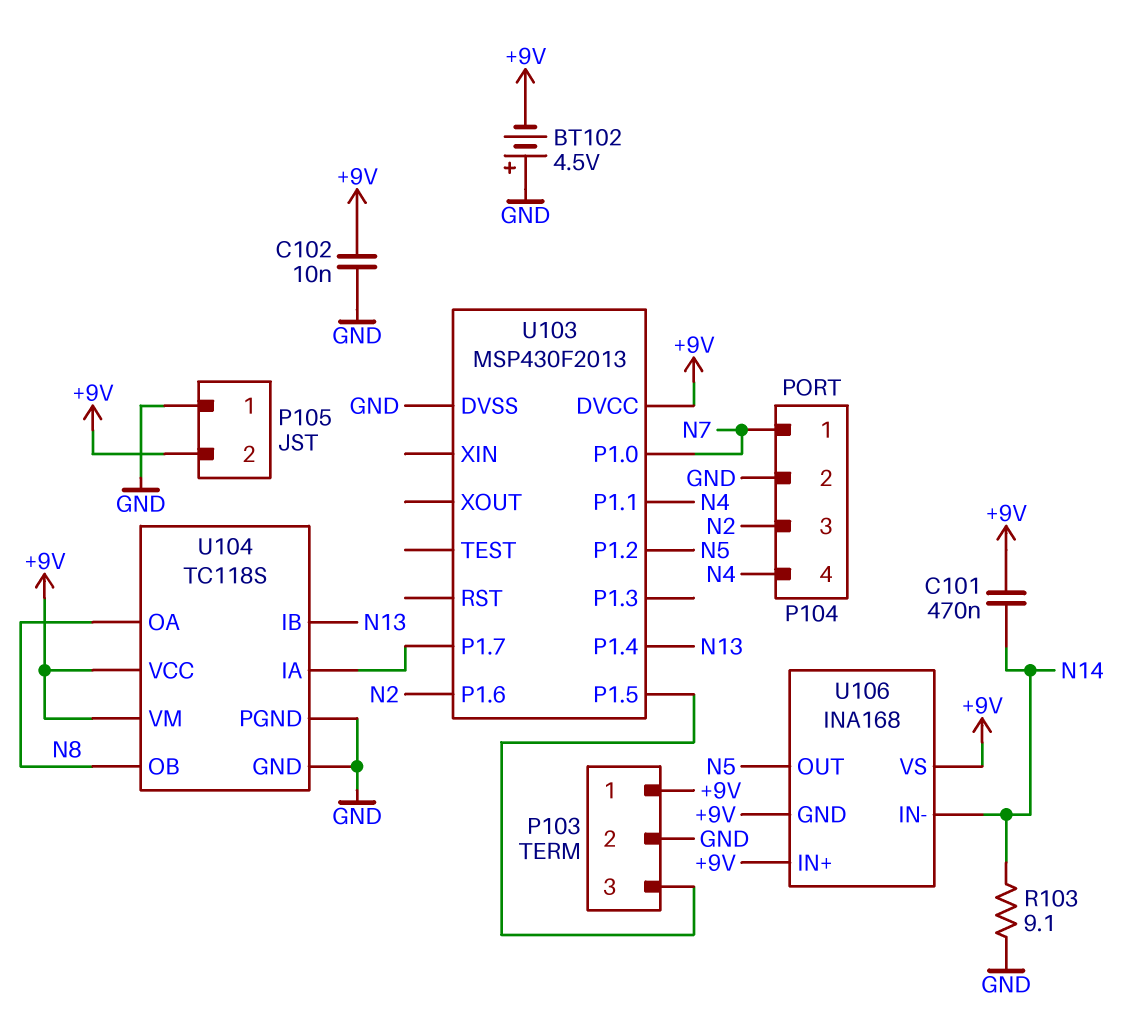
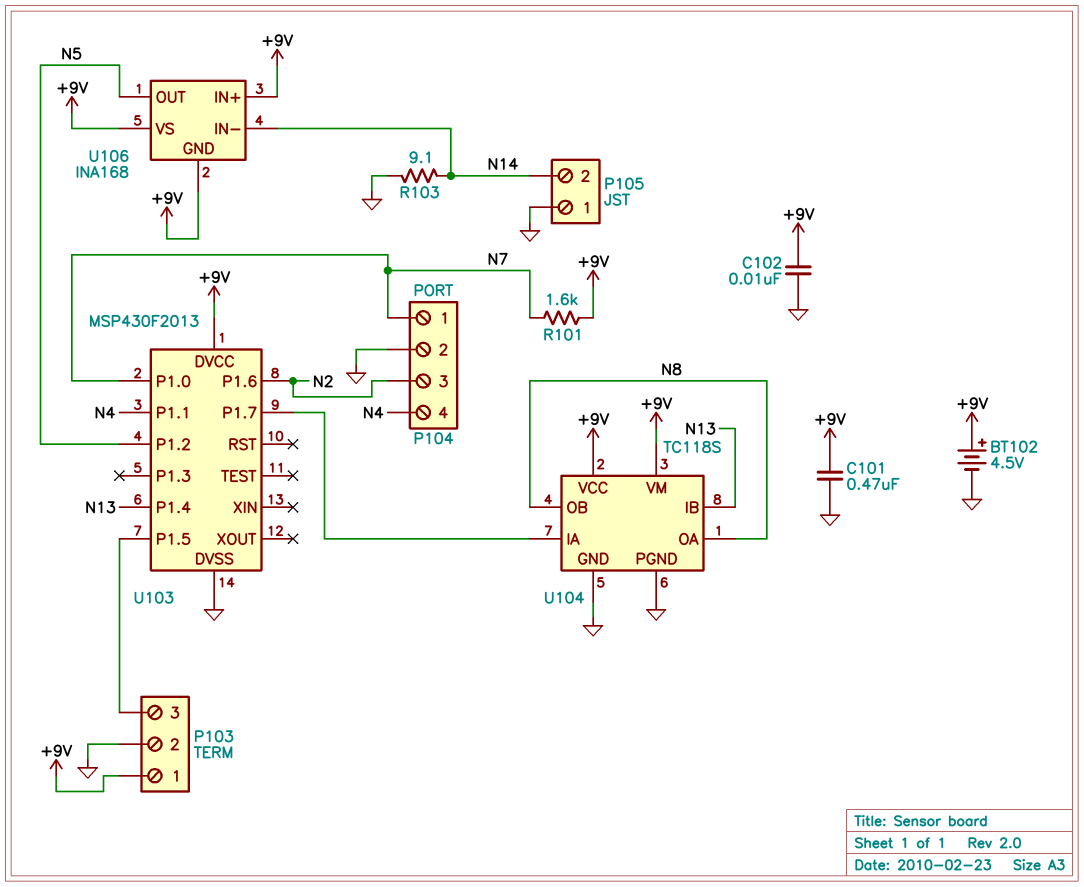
BT102: 4.5V (plus GND, minus +9V) -> 4.5V (plus +9V, minus GND)
C101: 470nF (+9V, N14) -> 470nF (+9V, GND)
P105 pin 2: +9V -> N14
R101: none -> 1.6k (+9V, N7)

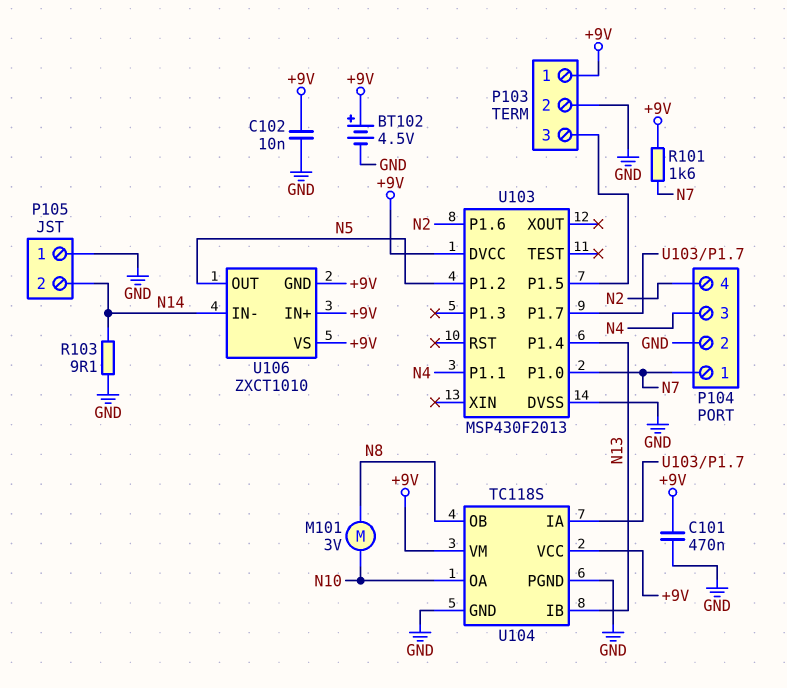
M101: none -> motor 3V (N8, N10)
P104 pin 3: N2 -> N4
P104 pin 4: N4 -> N2
U104 pin OA: N8 -> N10
U106: INA168 -> ZXCT1010

